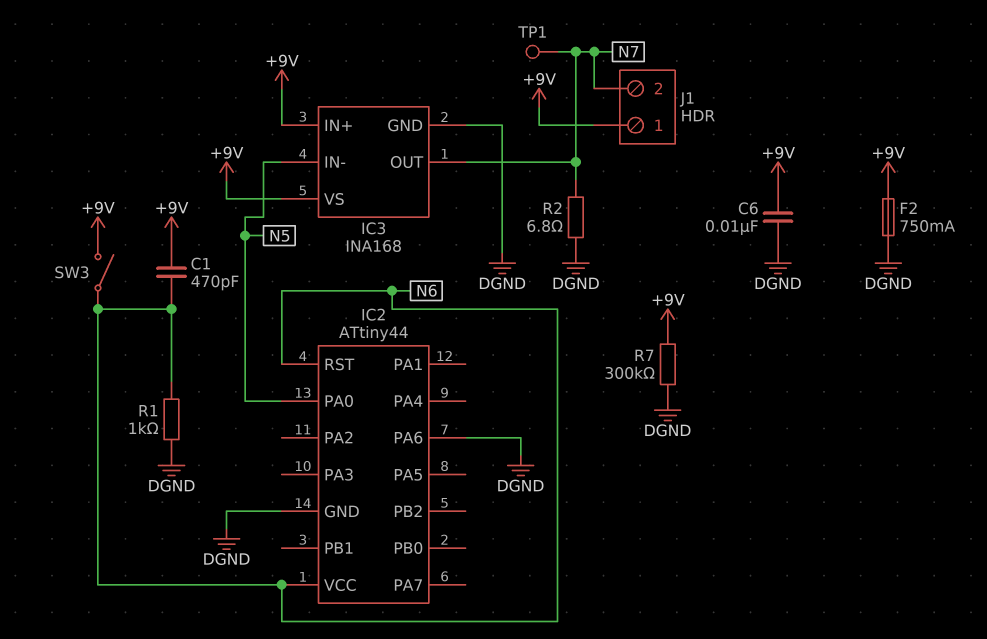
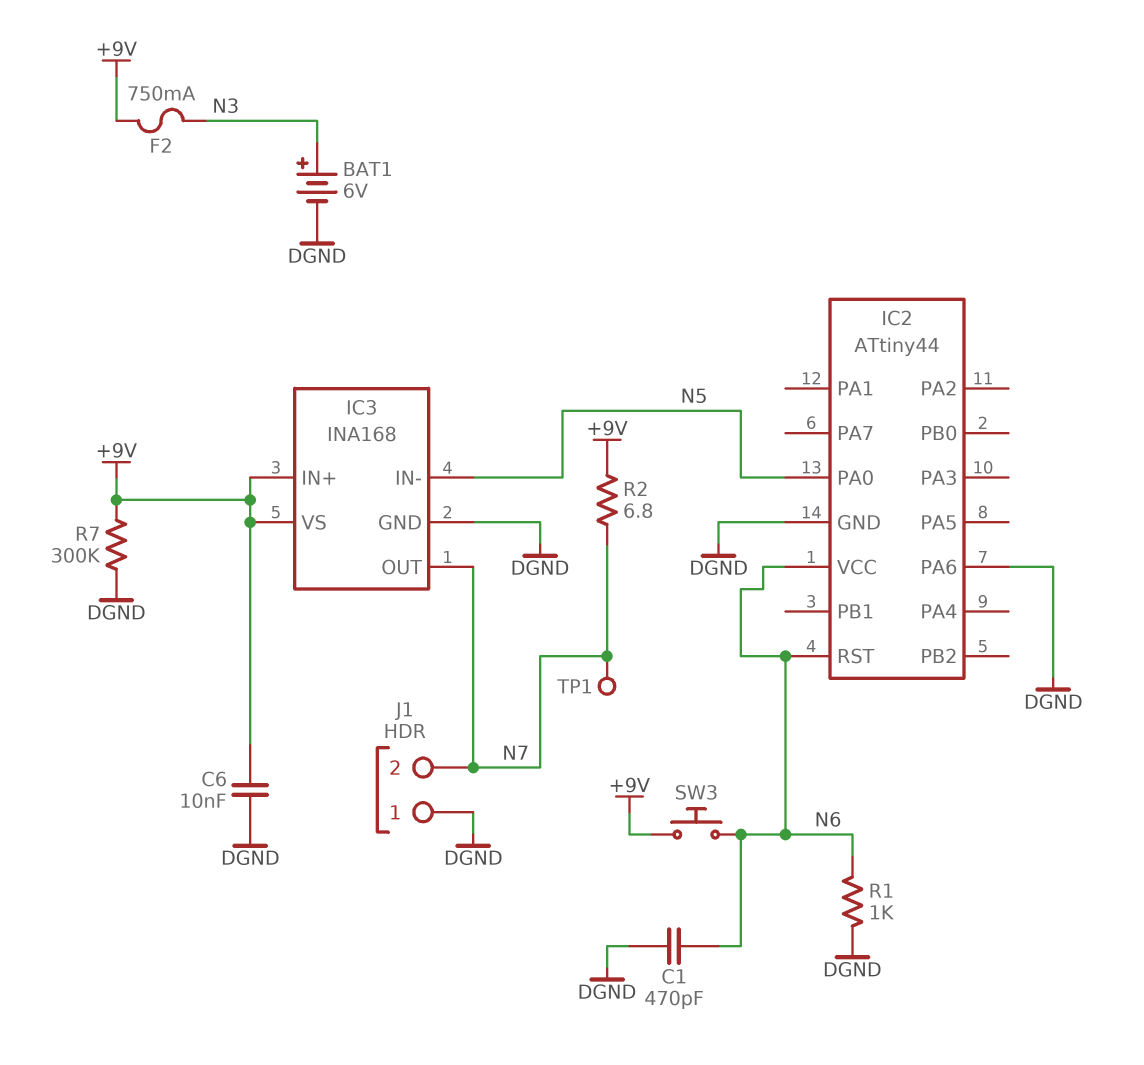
BAT1: none -> 6V (plus N3, minus DGND)
C1: 470pF (+9V, N6) -> 470pF (DGND, N6)
F2: 750mA (+9V, DGND) -> 750mA (+9V, N3)
J1 pin 1: +9V -> DGND
R2: 6.8 (DGND, N7) -> 6.8 (+9V, N7)
SW3: switch (+9V, N6) -> button (+9V, N6)

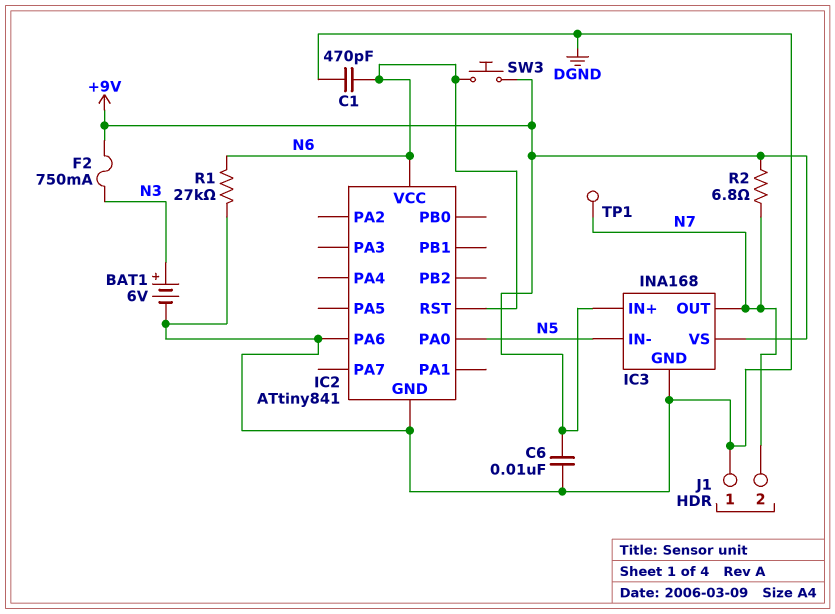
IC2: ATtiny44 -> ATtiny841
R1: 1k (DGND, N6) -> 27k (DGND, N6)
R7: 300k (+9V, DGND) -> none

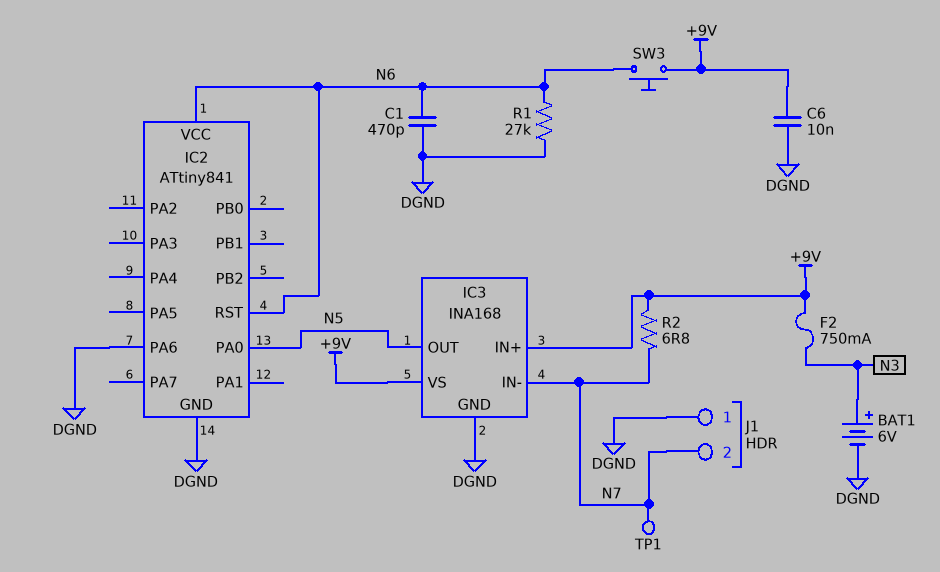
IC3 pin IN-: N5 -> N7
IC3 pin OUT: N7 -> N5

